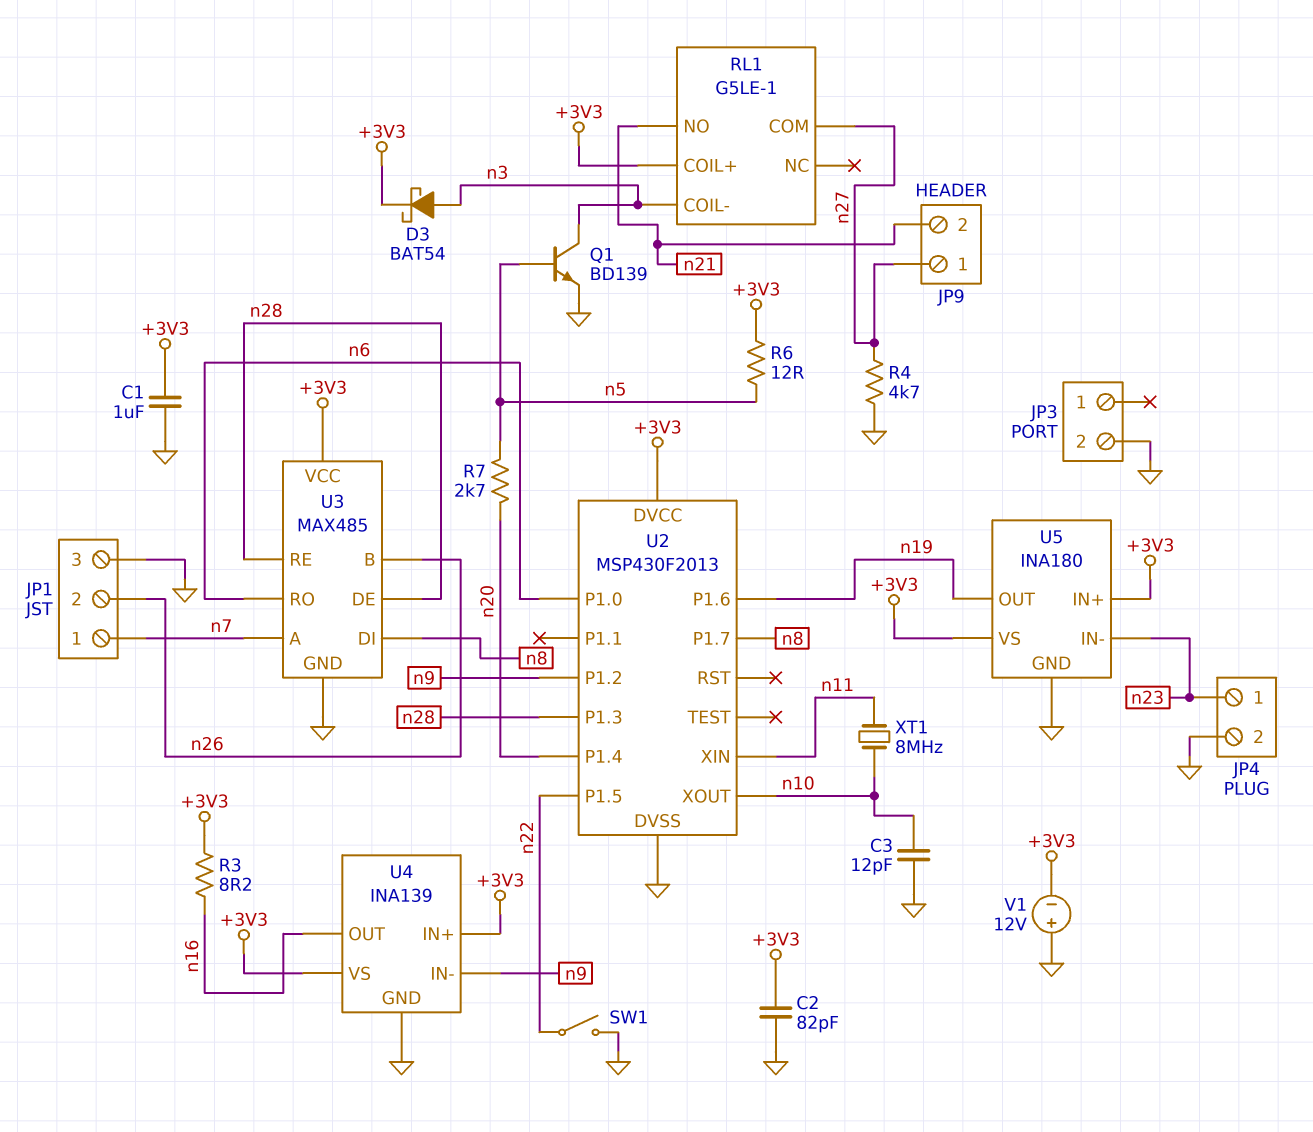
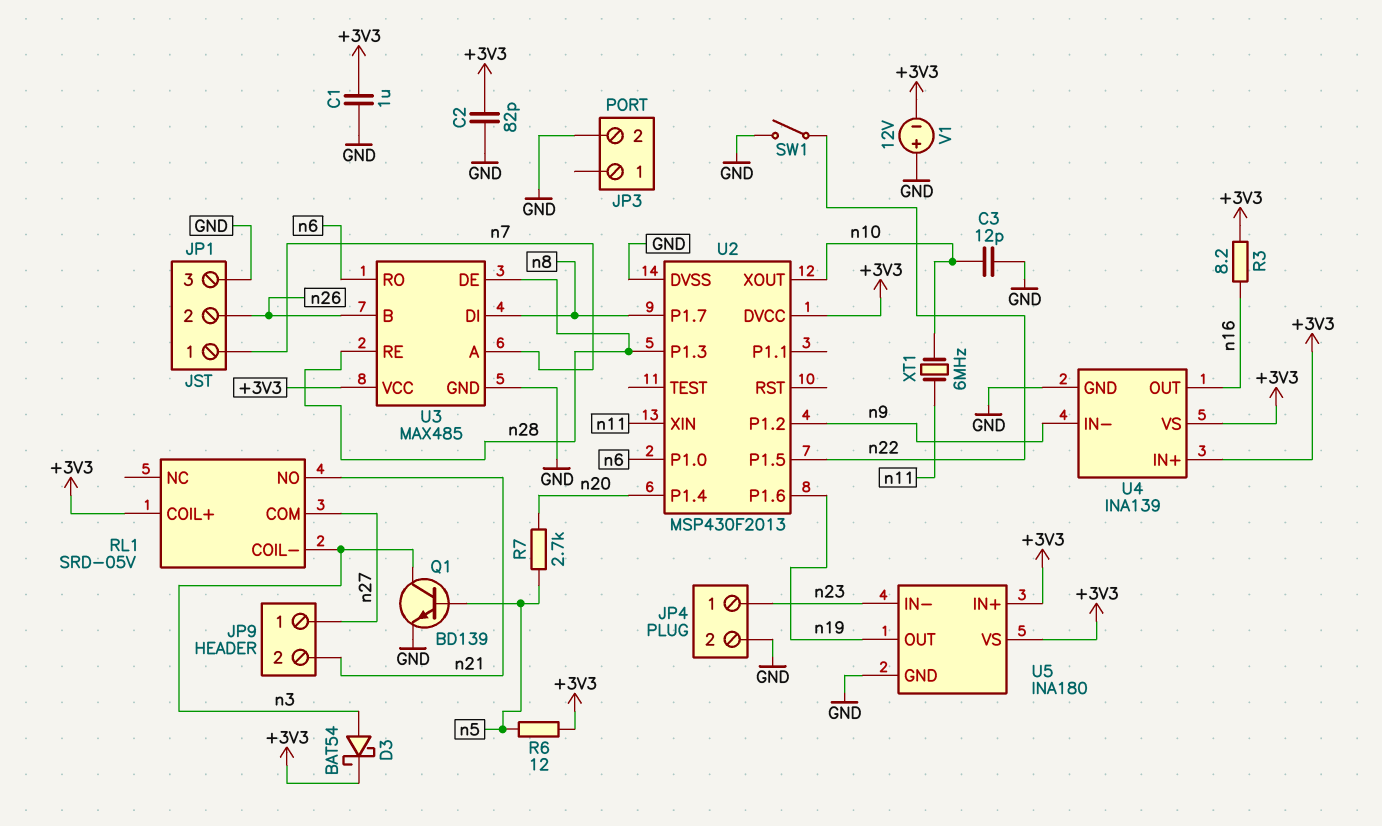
R4: 4.7k (GND, n27) -> none
RL1: G5LE-1 -> SRD-05V
XT1: 8MHz (n10, n11) -> 6MHz (n10, n11)

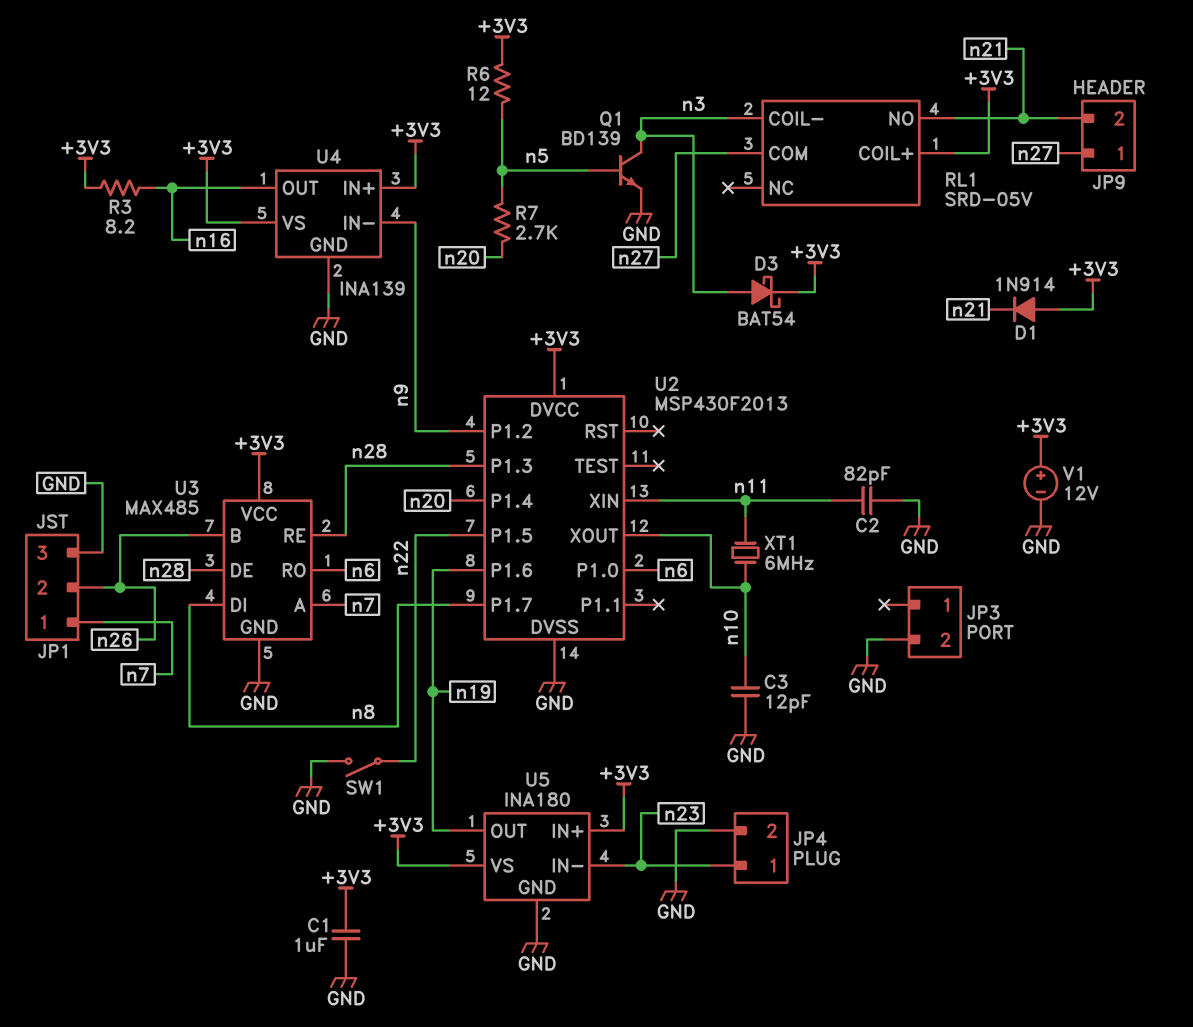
C2: 82pF (+3V3, GND) -> 82pF (GND, n11)
D1: none -> diode 1N914 (A +3V3, K n21)
V1: 12V (plus GND, minus +3V3) -> 12V (plus +3V3, minus GND)

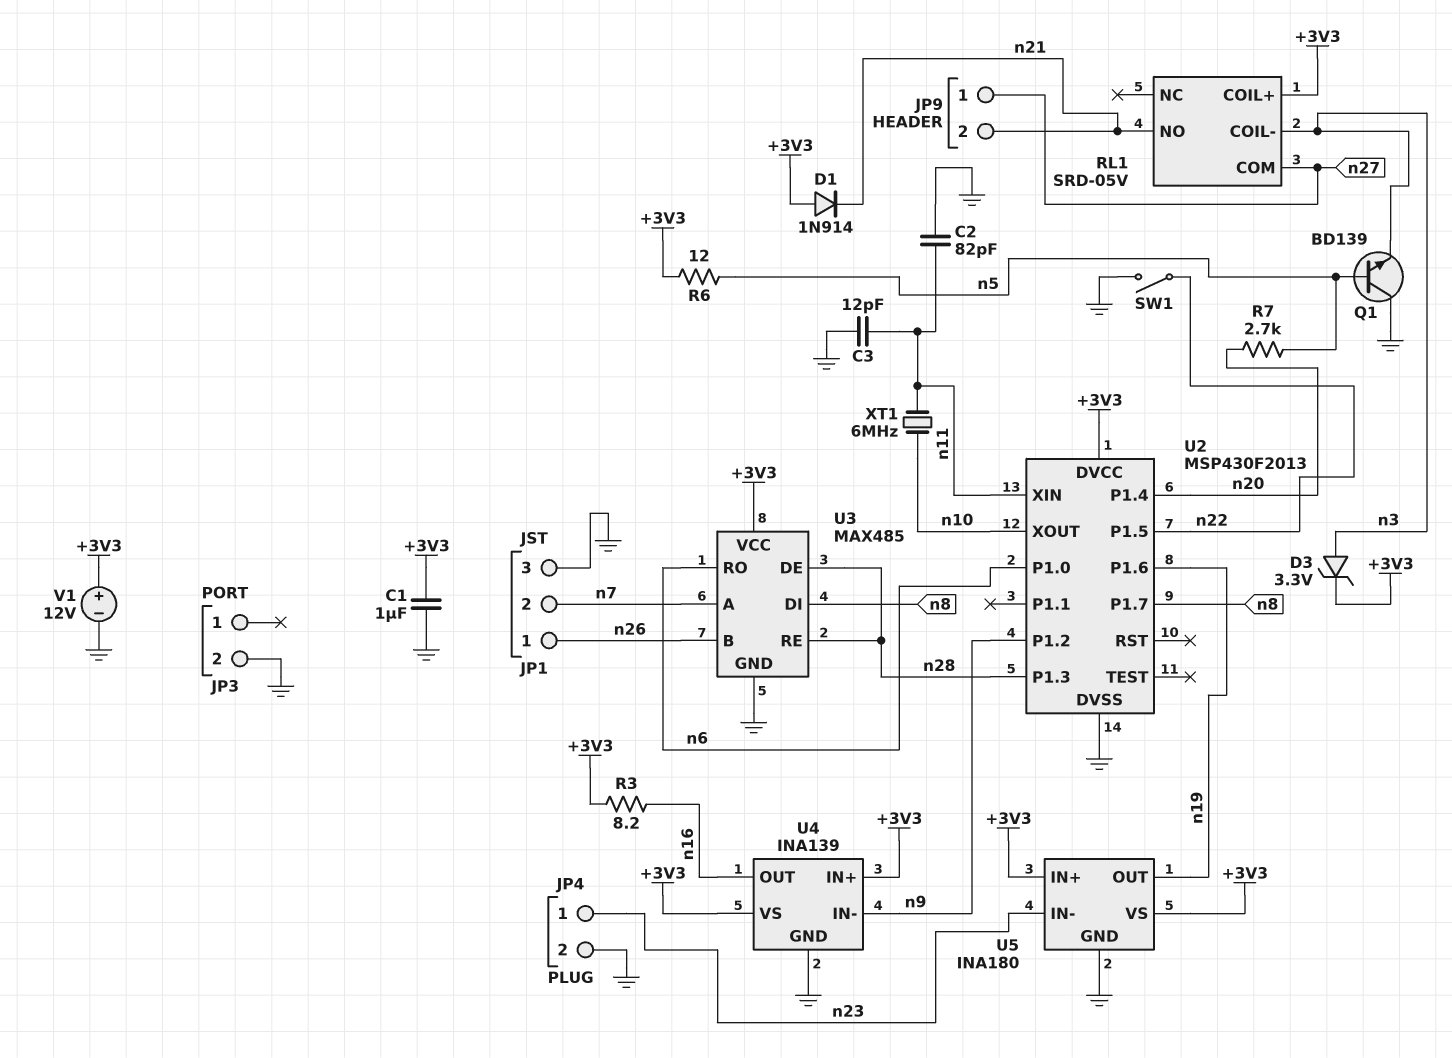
C3: 12pF (GND, n10) -> 12pF (GND, n11)
D3: schottky BAT54 (A n3, K +3V3) -> zener 3.3V (A n3, K +3V3)
JP1 pin 1: n7 -> n26
JP1 pin 2: n26 -> n7
Q1: NPN BD139 (B n5, C n3, E GND) -> NPN BD139 (B n5, C GND, E n3)

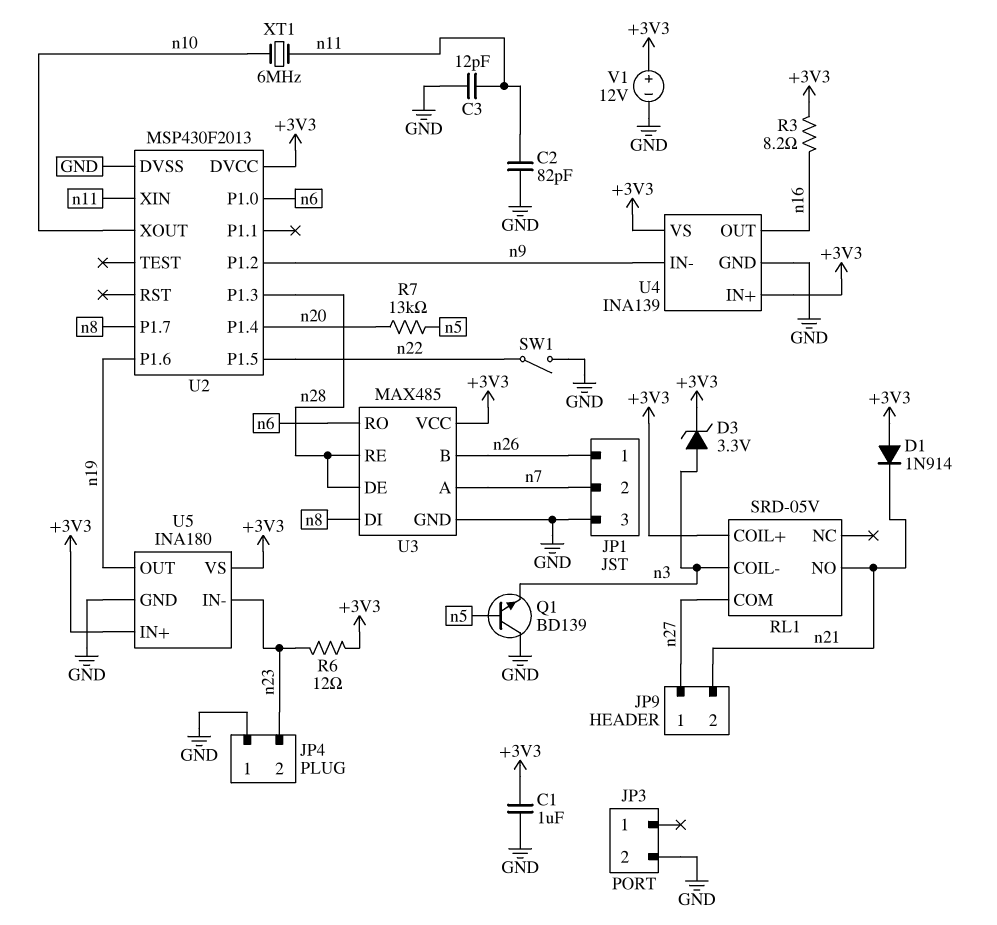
JP4 pin 1: n23 -> GND
JP4 pin 2: GND -> n23
R6: 12 (+3V3, n5) -> 12 (+3V3, n23)
R7: 2.7k (n5, n20) -> 13k (n5, n20)

